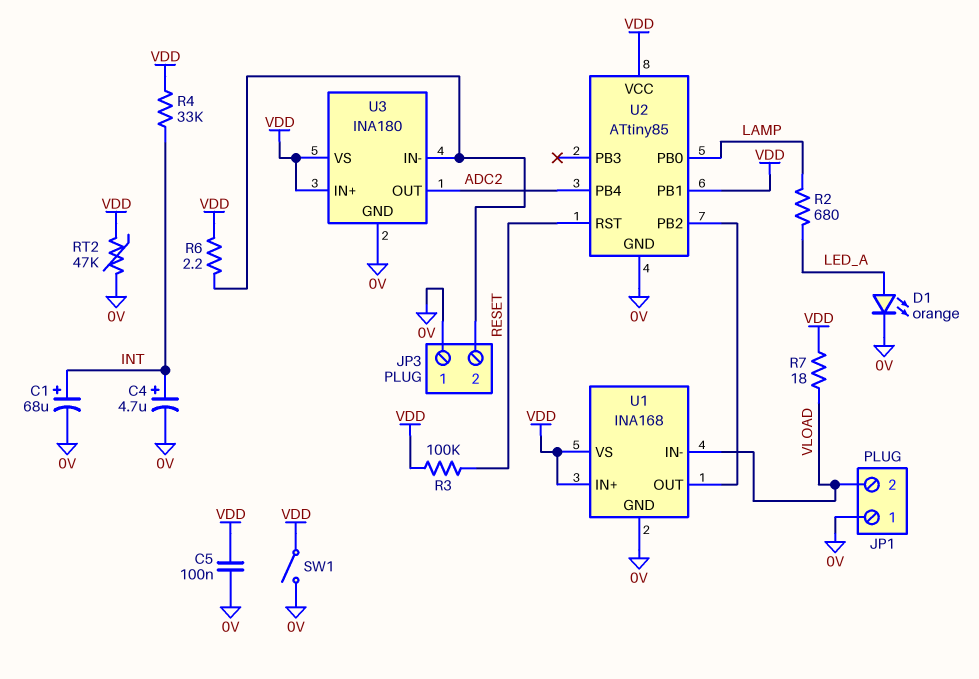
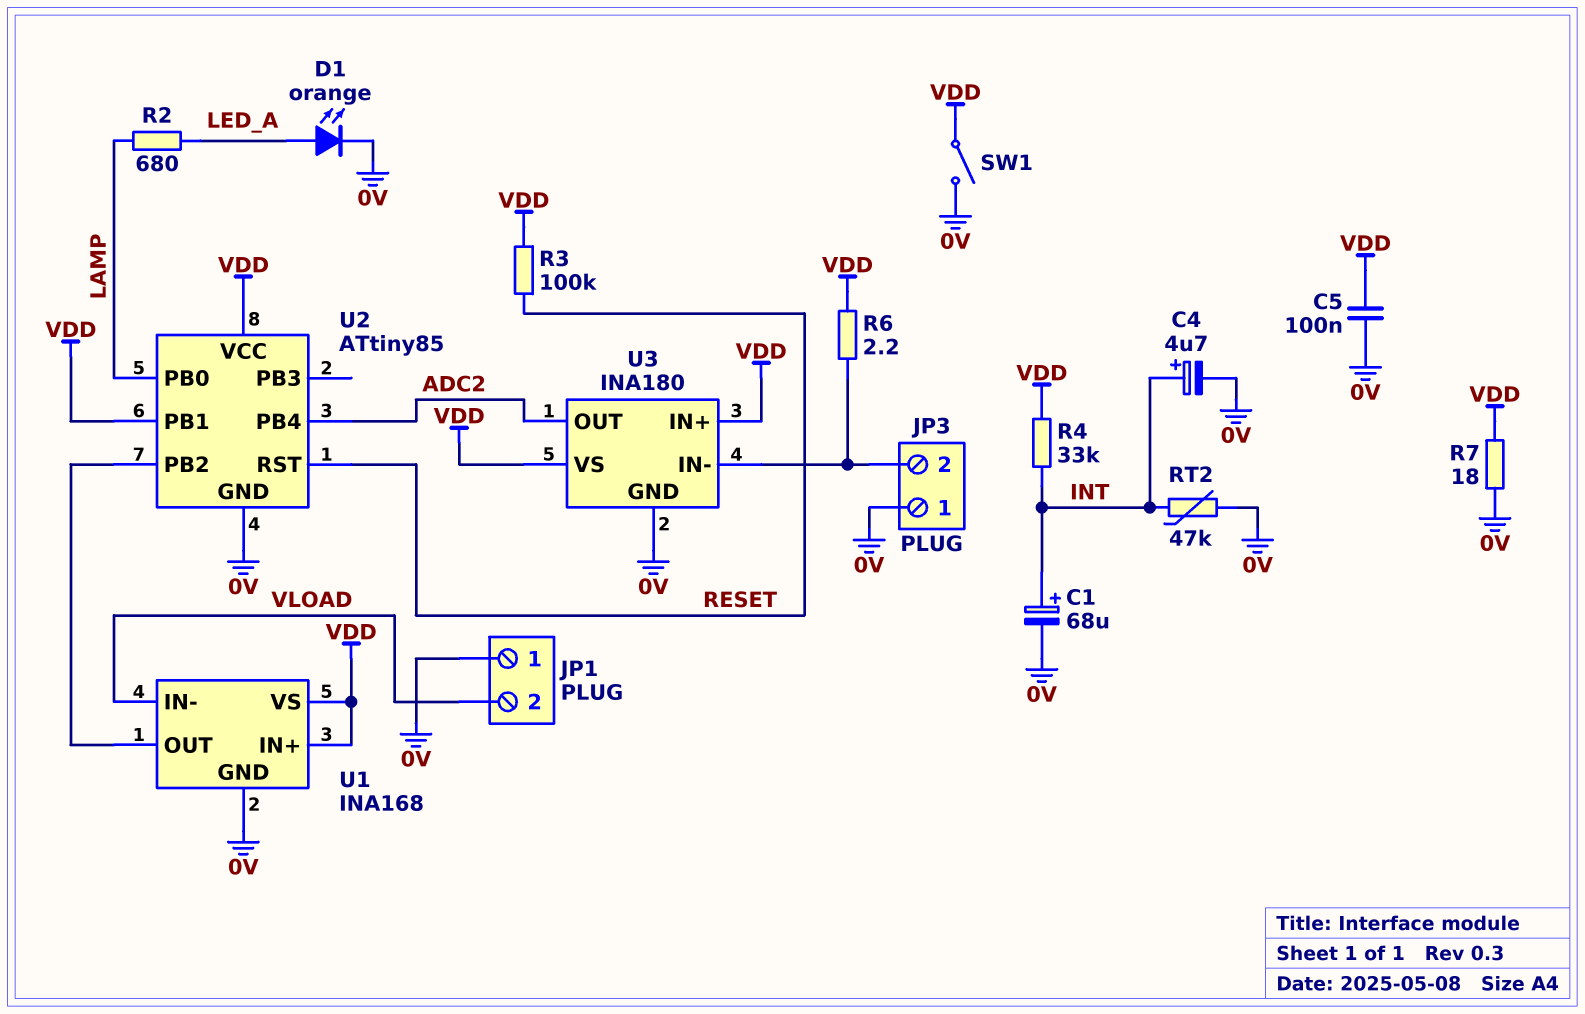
R7: 18 (VDD, VLOAD) -> 18 (0V, VDD)
RT2: 47k (0V, VDD) -> 47k (0V, INT)

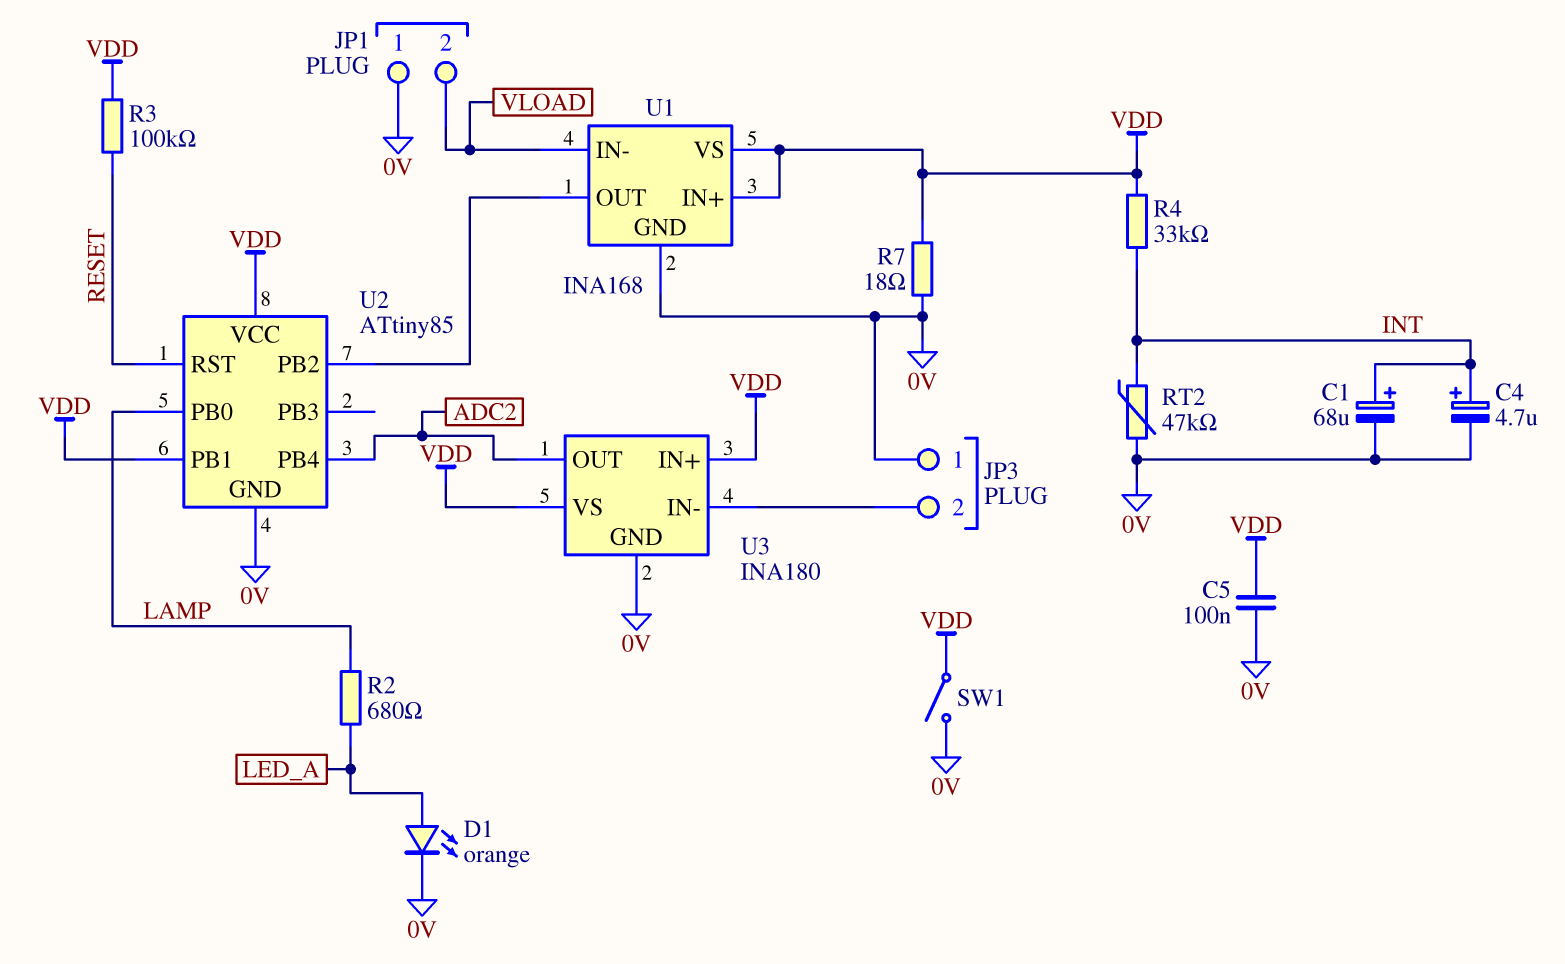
R6: 2.2 (JP3/2, VDD) -> none

